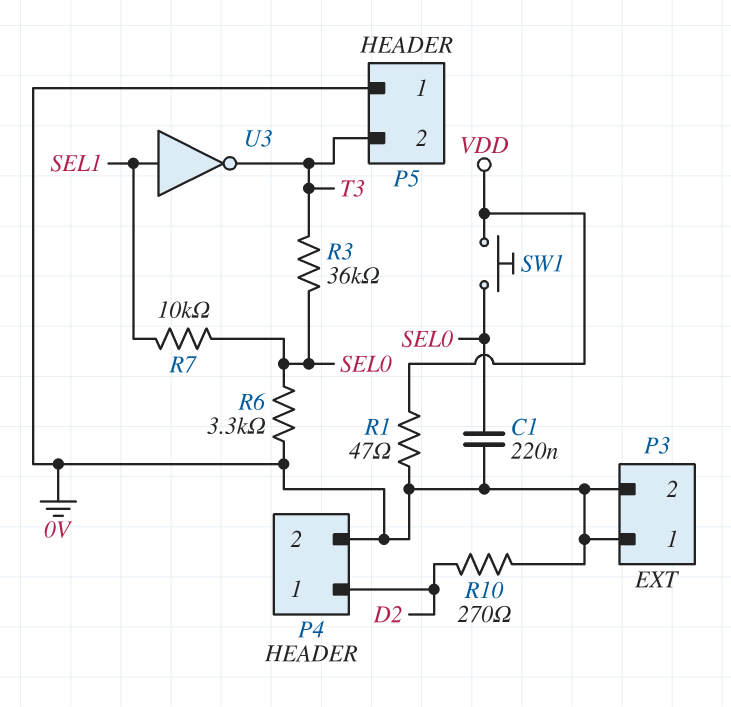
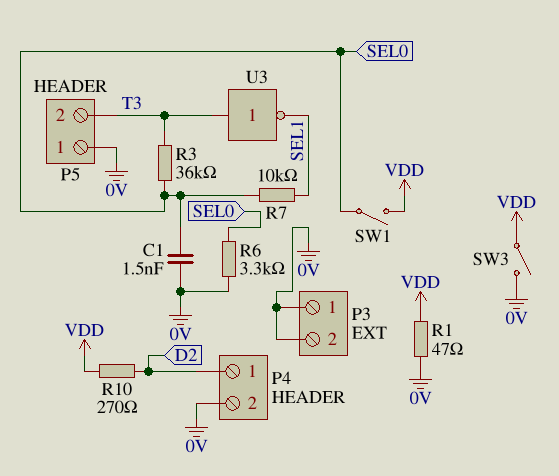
C1: 220nF (0V, SEL0) -> 1.5nF (0V, SEL0)
R10: 270 (0V, D2) -> 270 (D2, VDD)
SW1: button (SEL0, VDD) -> switch (SEL0, VDD)
SW3: none -> switch (0V, VDD)
U3: NOT (in SEL1, out T3) -> NOT (in T3, out SEL1)

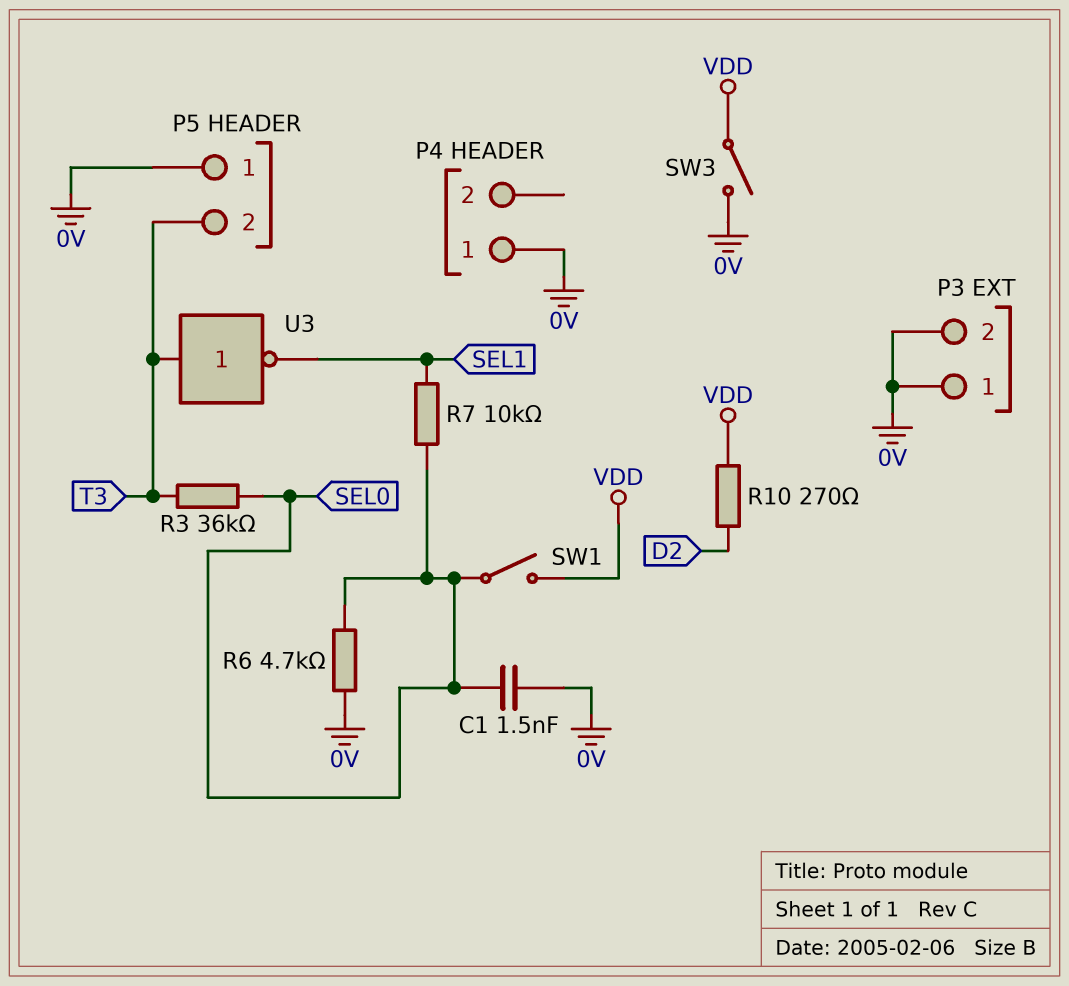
P4 pin 1: D2 -> 0V
P4 pin 2: 0V -> none
R1: 47 (0V, VDD) -> none
R6: 3.3k (0V, SEL0) -> 4.7k (0V, SEL0)

